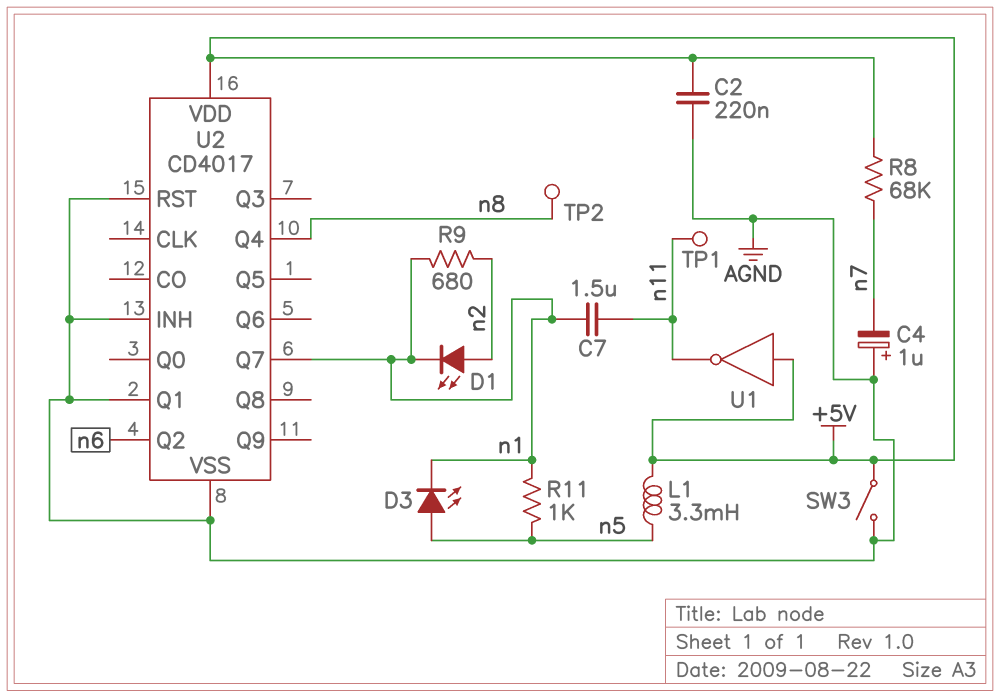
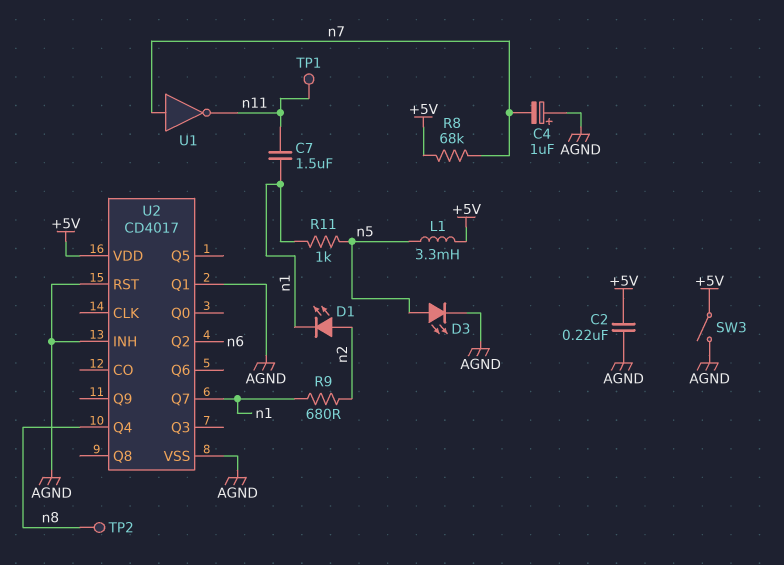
D3: LED (A n5, K n1) -> LED (A n5, K AGND)
U1: NOT (in +5V, out n11) -> NOT (in n7, out n11)

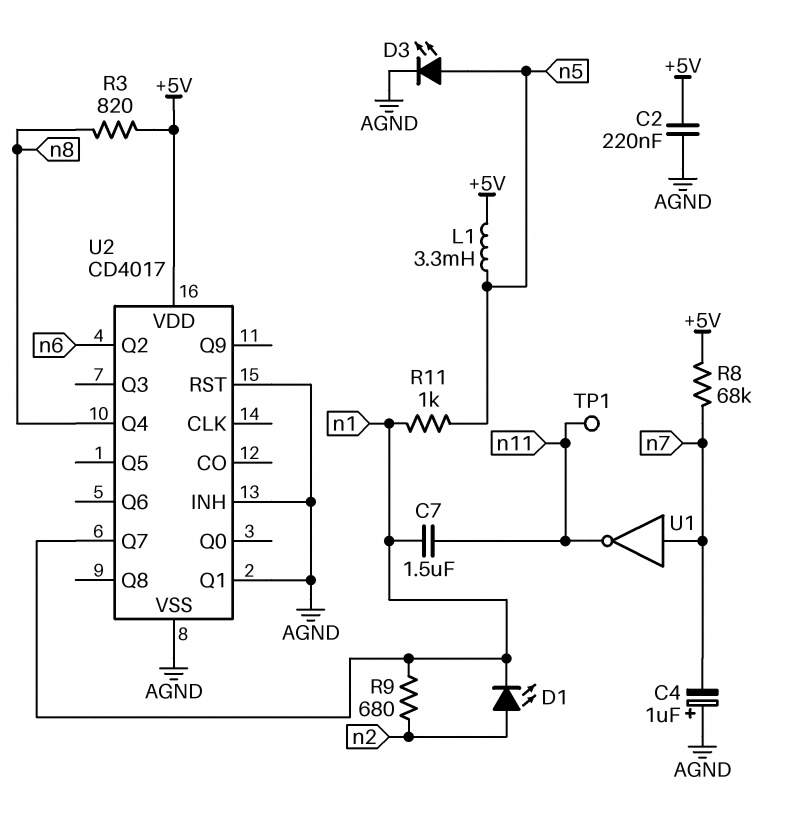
R3: none -> 820 (+5V, n8)
SW3: switch (+5V, AGND) -> none
TP2: test point (n8) -> none

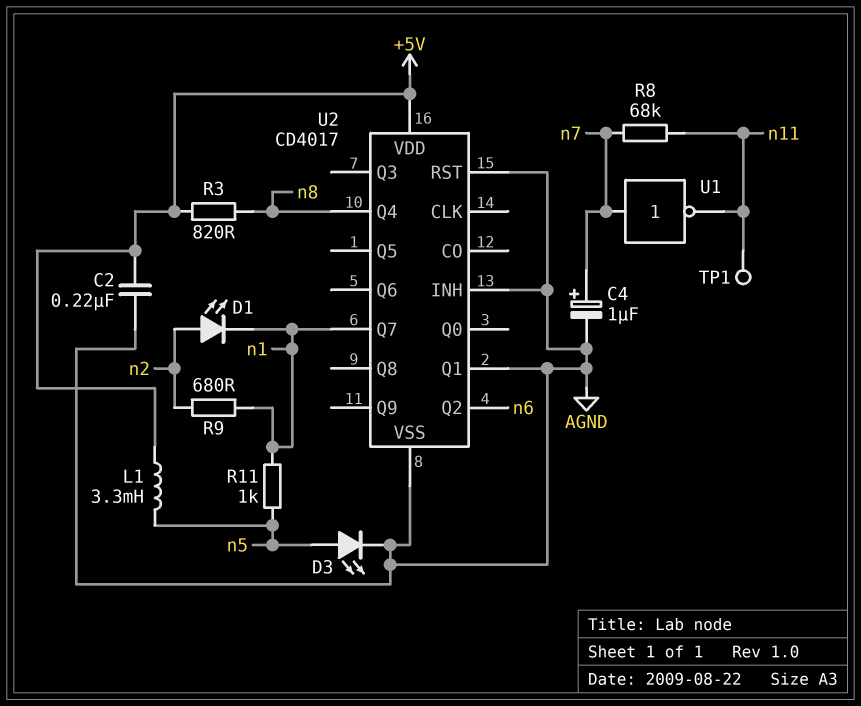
C4: 1uF (plus AGND, minus n7) -> 1uF (plus n7, minus AGND)
C7: 1.5uF (n1, n11) -> none
R8: 68k (+5V, n7) -> 68k (n7, n11)

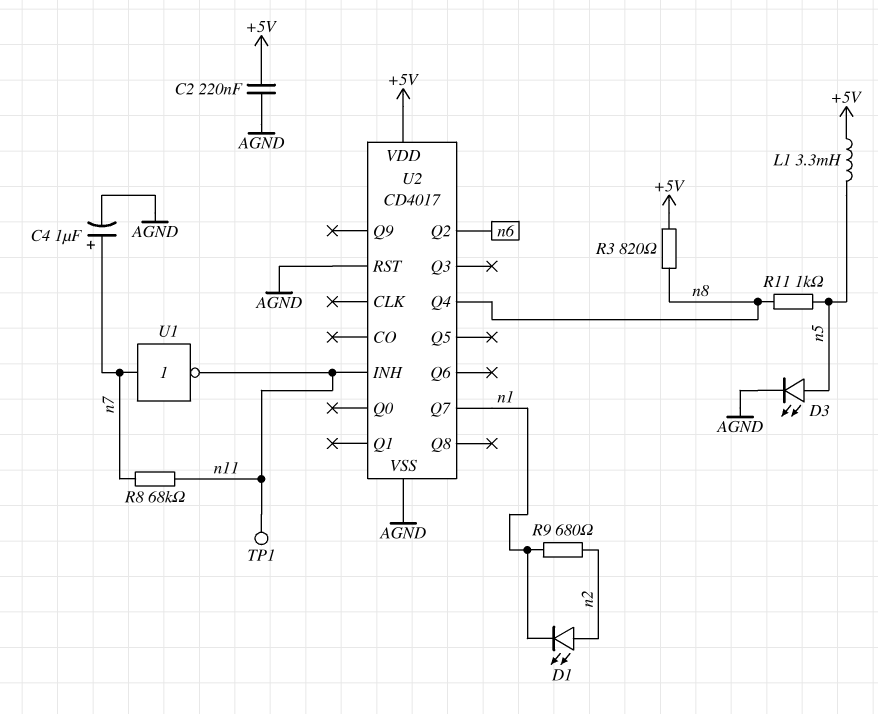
R11: 1k (n1, n5) -> 1k (n5, n8)
U2 pin INH: AGND -> n11
U2 pin Q1: AGND -> none

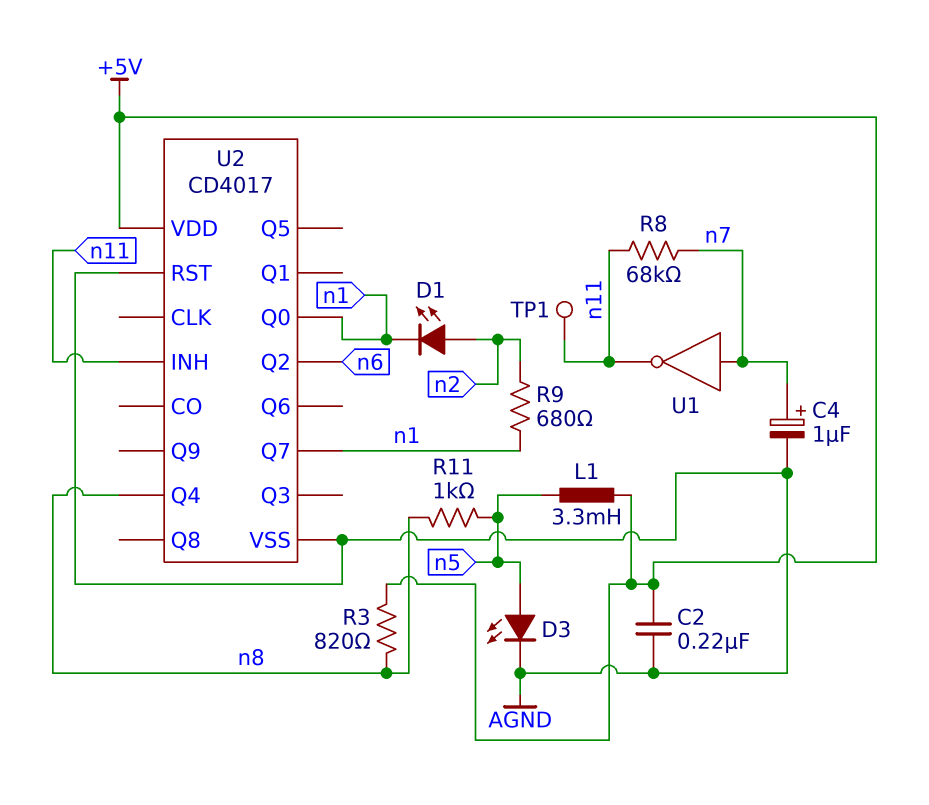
U2 pin Q0: none -> n1

